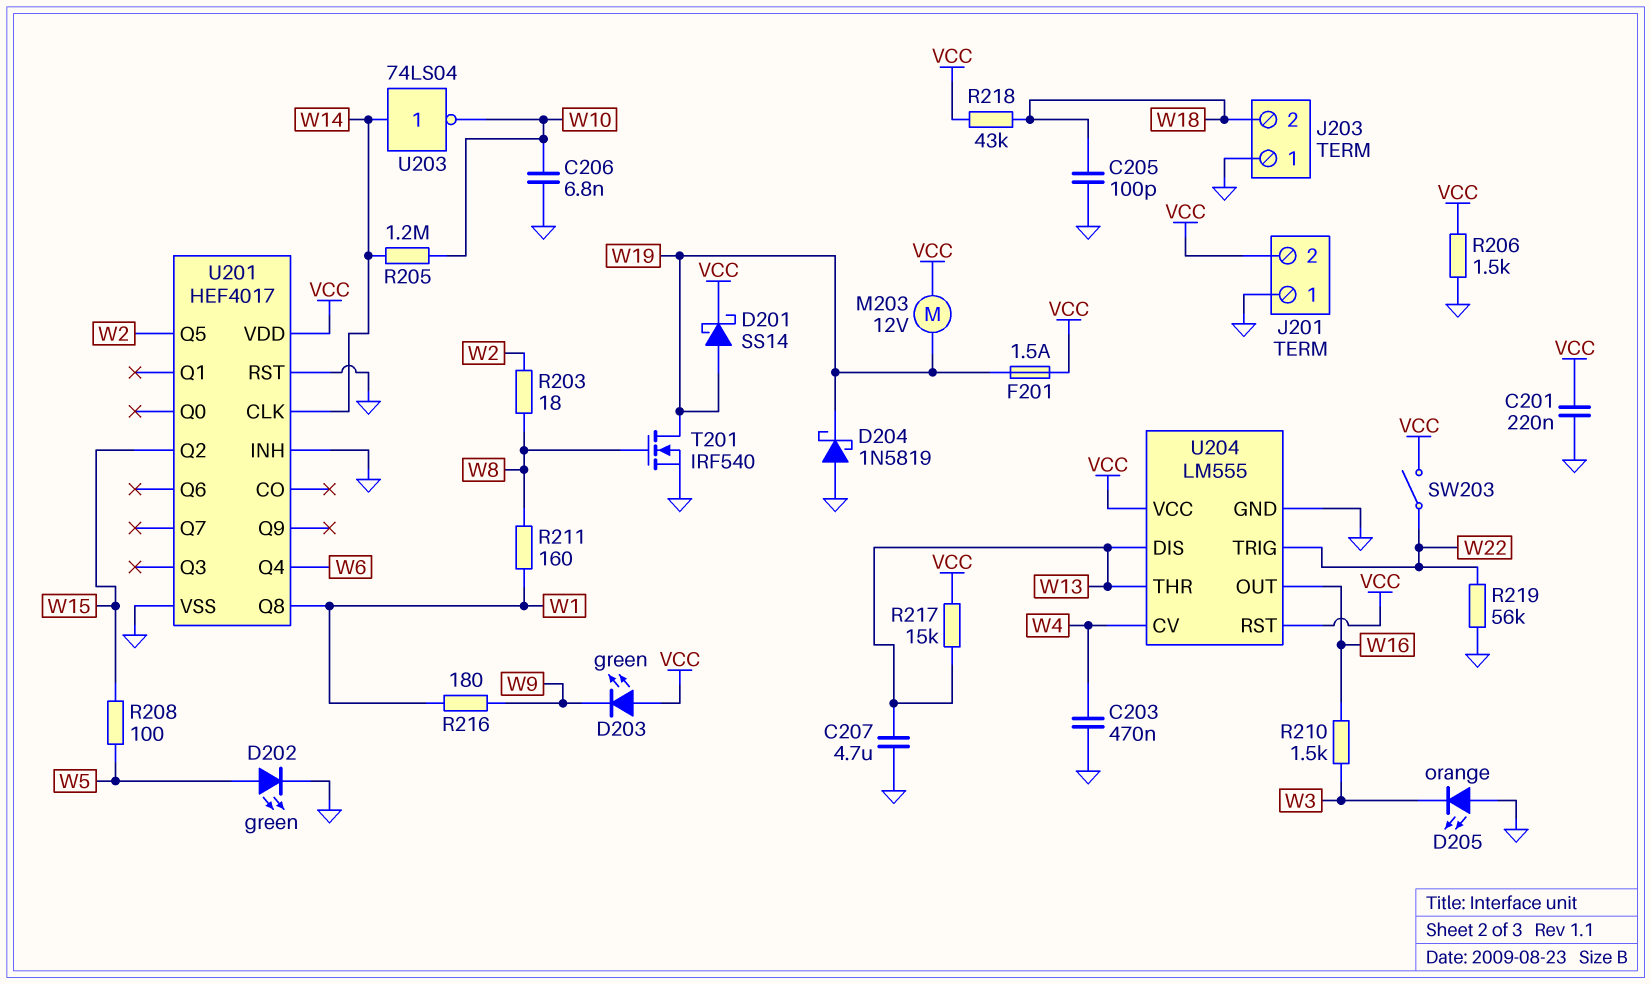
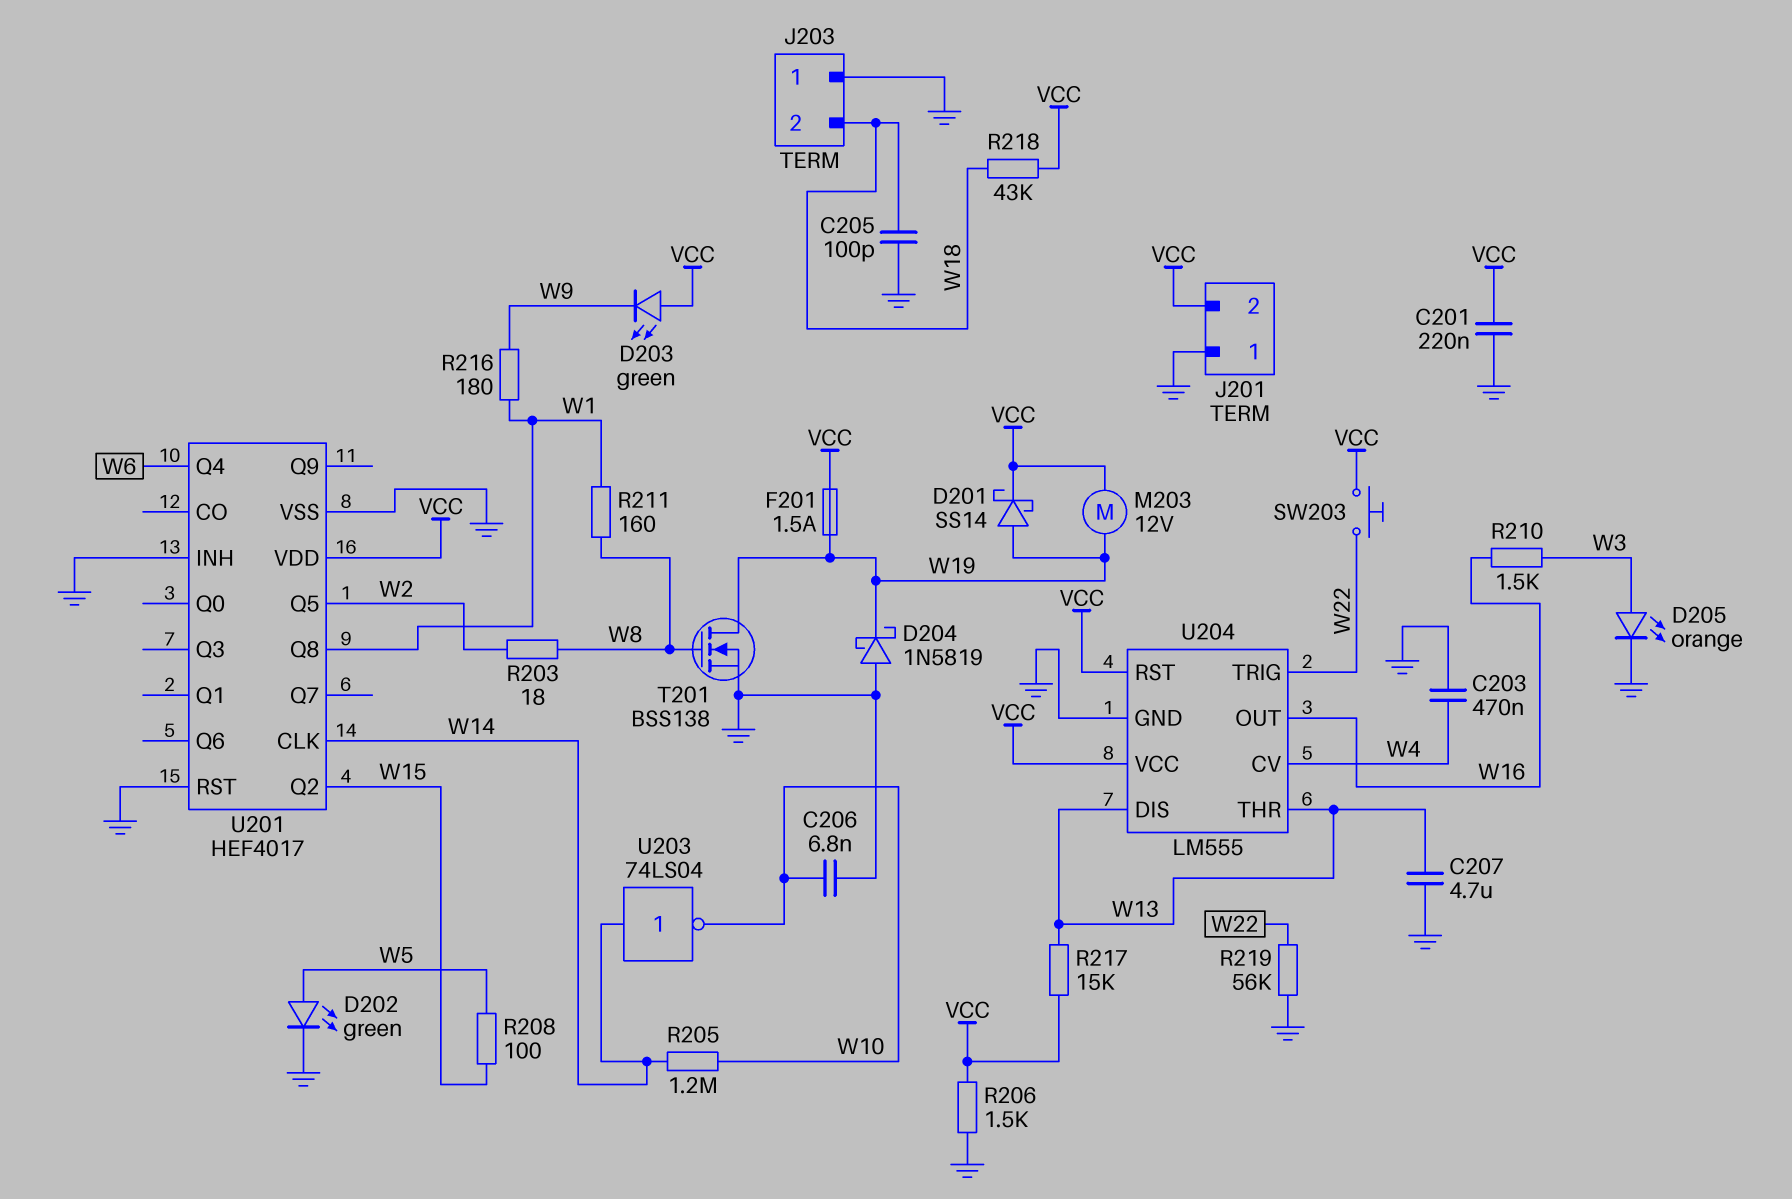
D205: LED orange (A GND, K W3) -> LED orange (A W3, K GND)
SW203: switch (VCC, W22) -> button (VCC, W22)
T201: NMOS IRF540 (G W8, D W19, S GND) -> NMOS BSS138 (G W8, D W19, S GND)

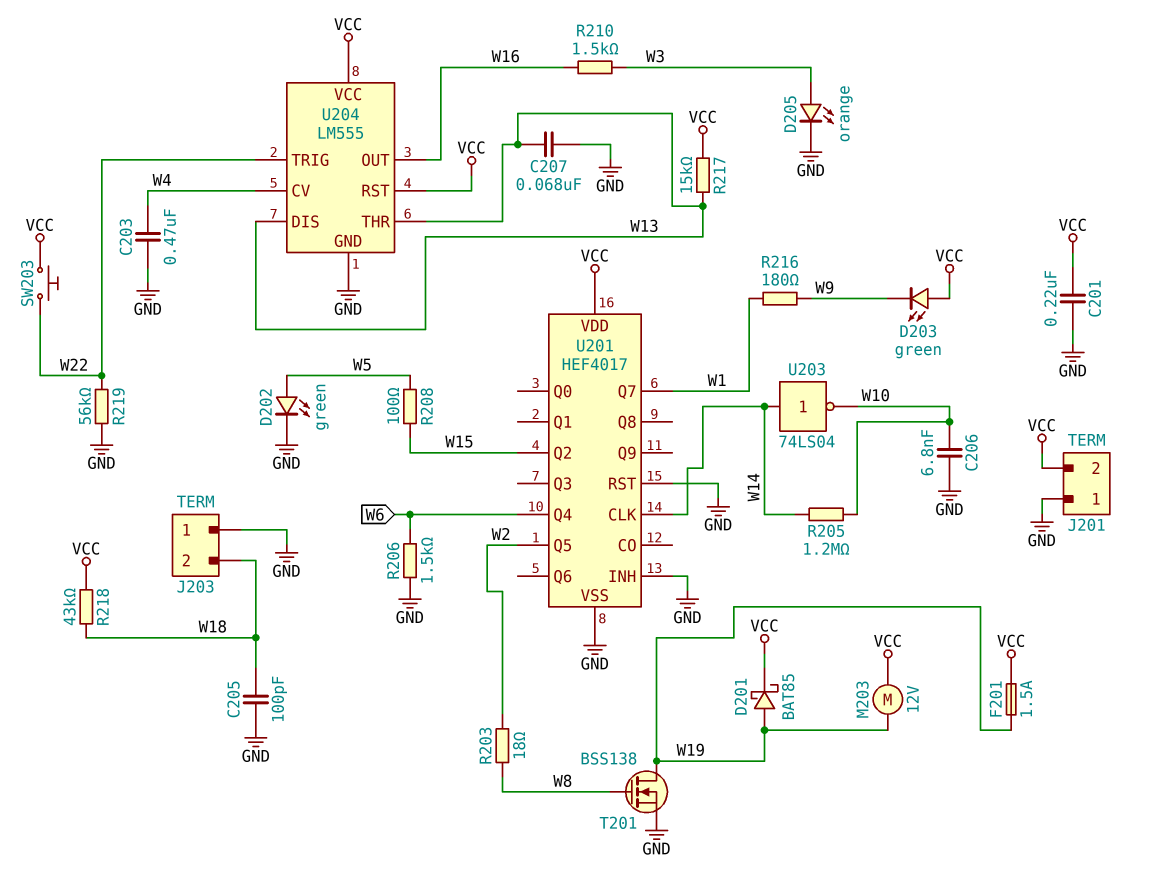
C207: 4.7uF (GND, W13) -> 68nF (GND, W13)
D201: schottky SS14 (A W19, K VCC) -> schottky BAT85 (A W19, K VCC)
D204: schottky 1N5819 (A GND, K W19) -> none
R206: 1.5k (GND, VCC) -> 1.5k (GND, W6)
R211: 160 (W1, W8) -> none
U201 pin Q7: none -> W1
U201 pin Q8: W1 -> none

